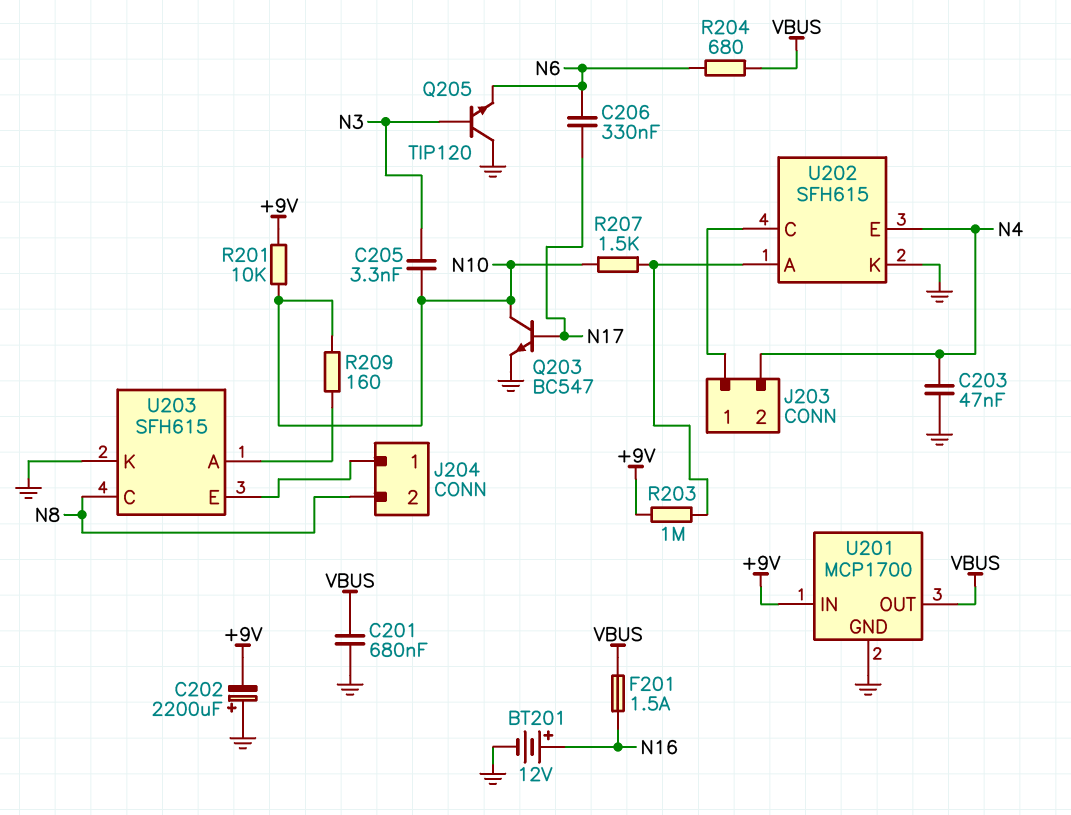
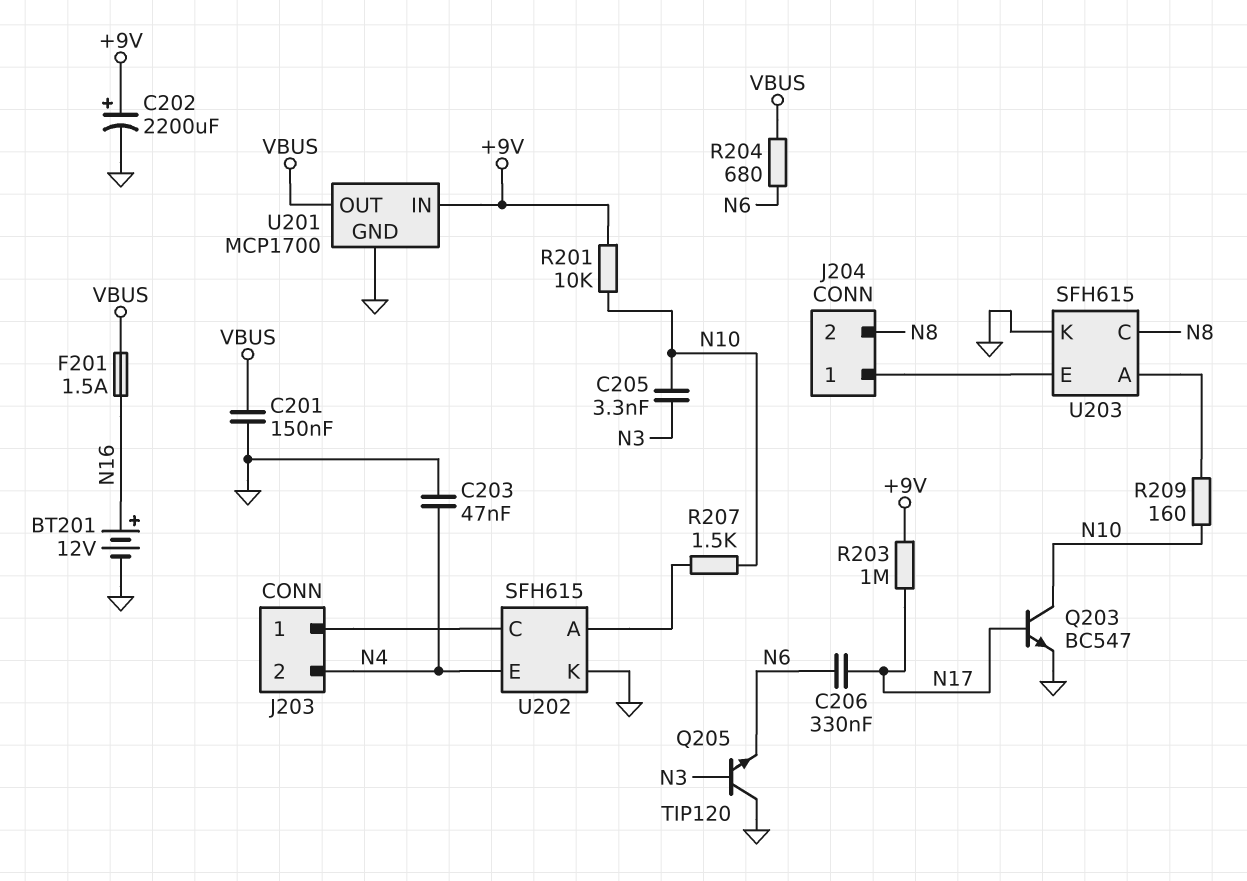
C201: 680nF (GND, VBUS) -> 150nF (GND, VBUS)
C202: 2200uF (plus GND, minus +9V) -> 2200uF (plus +9V, minus GND)
R203: 1M (+9V, U202/A) -> 1M (+9V, N17)

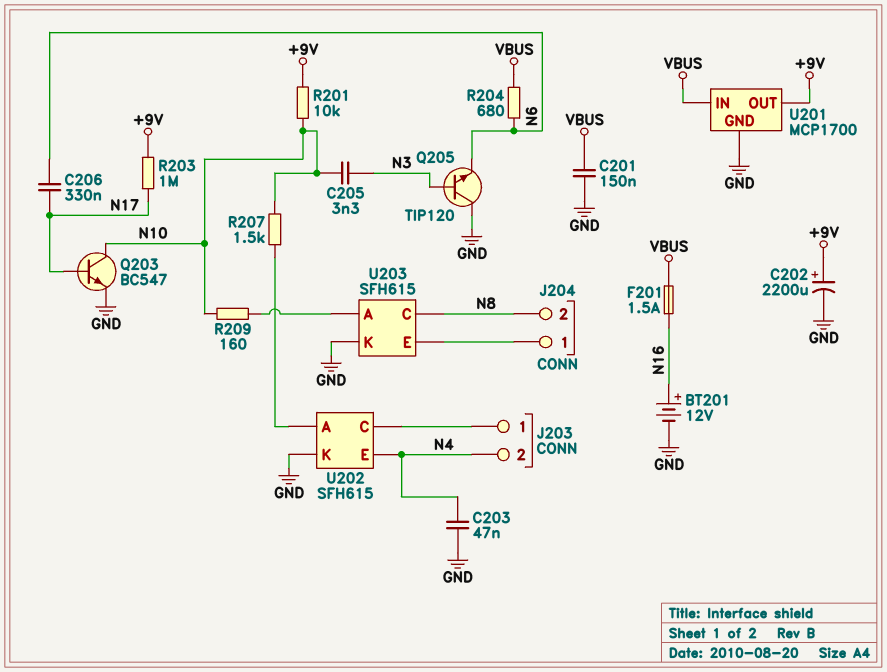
U201 pin IN: +9V -> VBUS
U201 pin OUT: VBUS -> +9V

